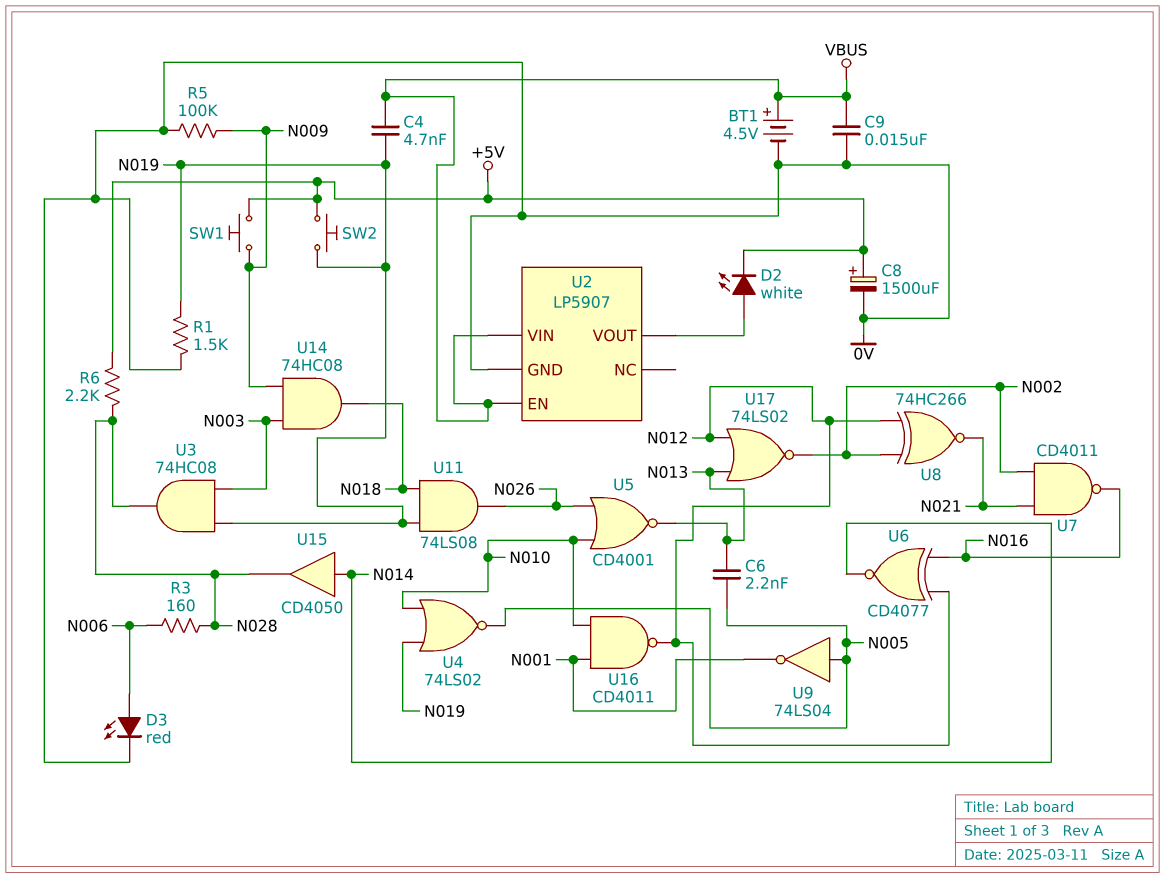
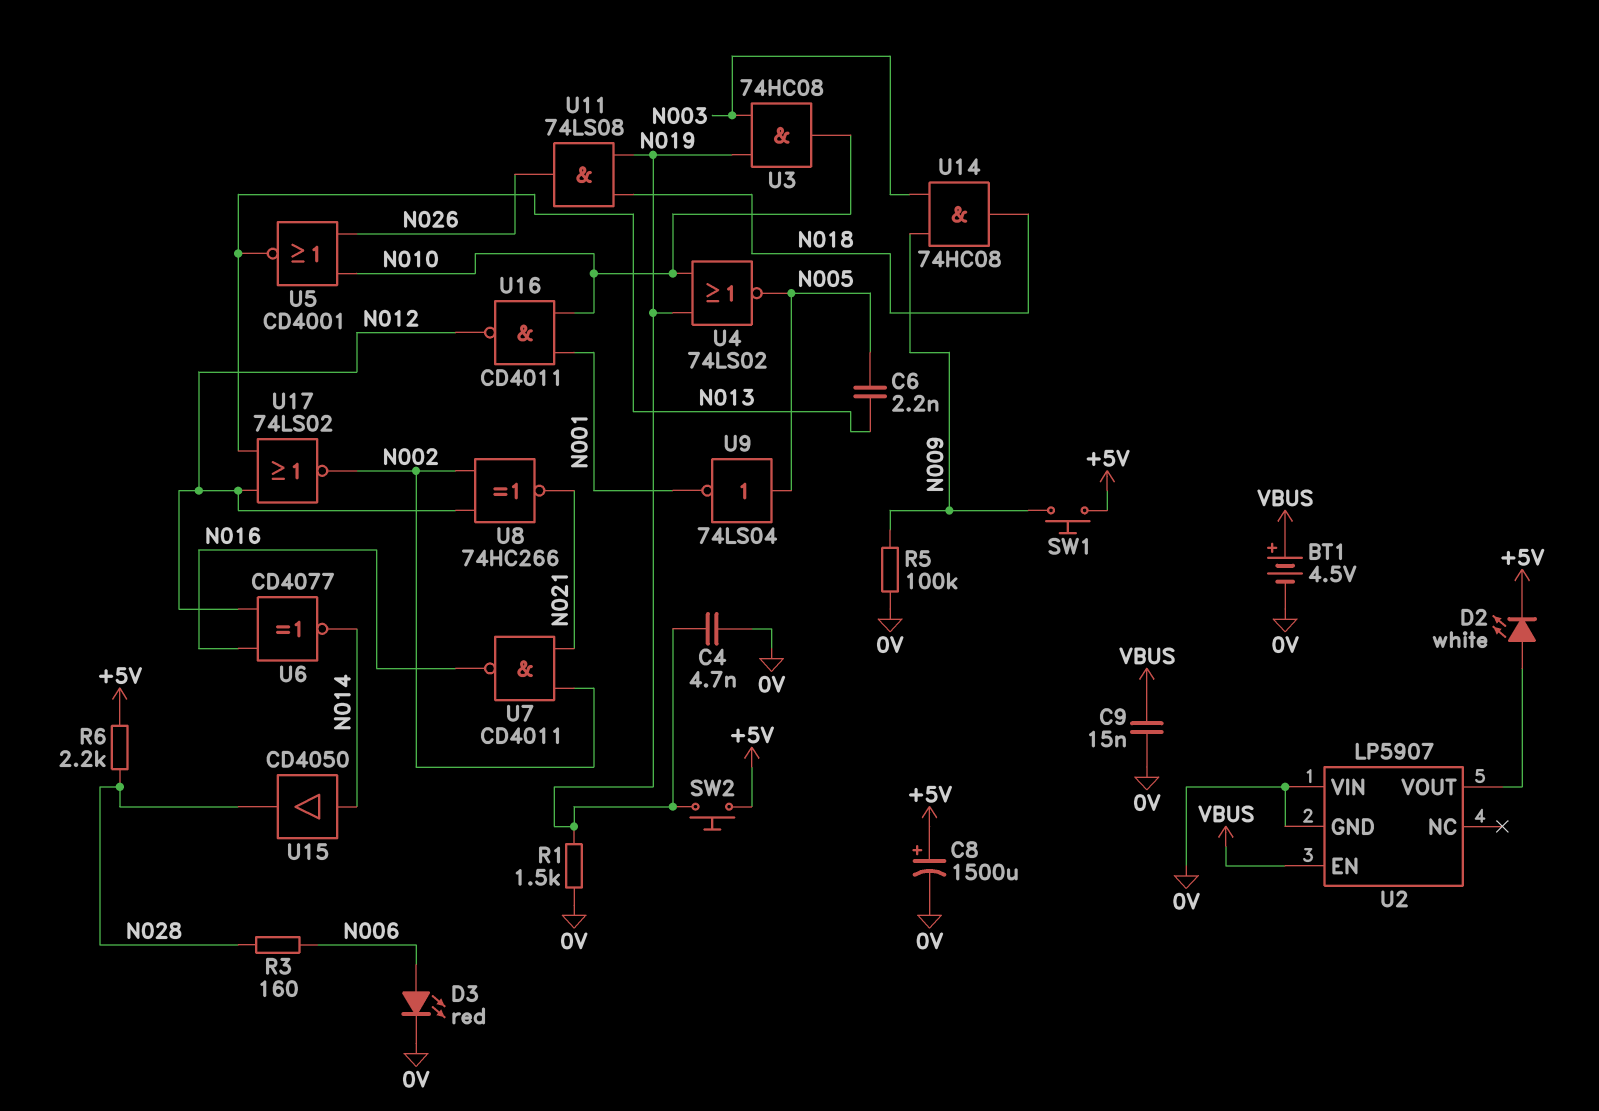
C4: 4.7nF (N019, VBUS) -> 4.7nF (0V, N019)
U2 pin VIN: VBUS -> 0V
U3: AND 74HC08 (in N003, in N019, out N028) -> AND 74HC08 (in N003, in N019, out N010)

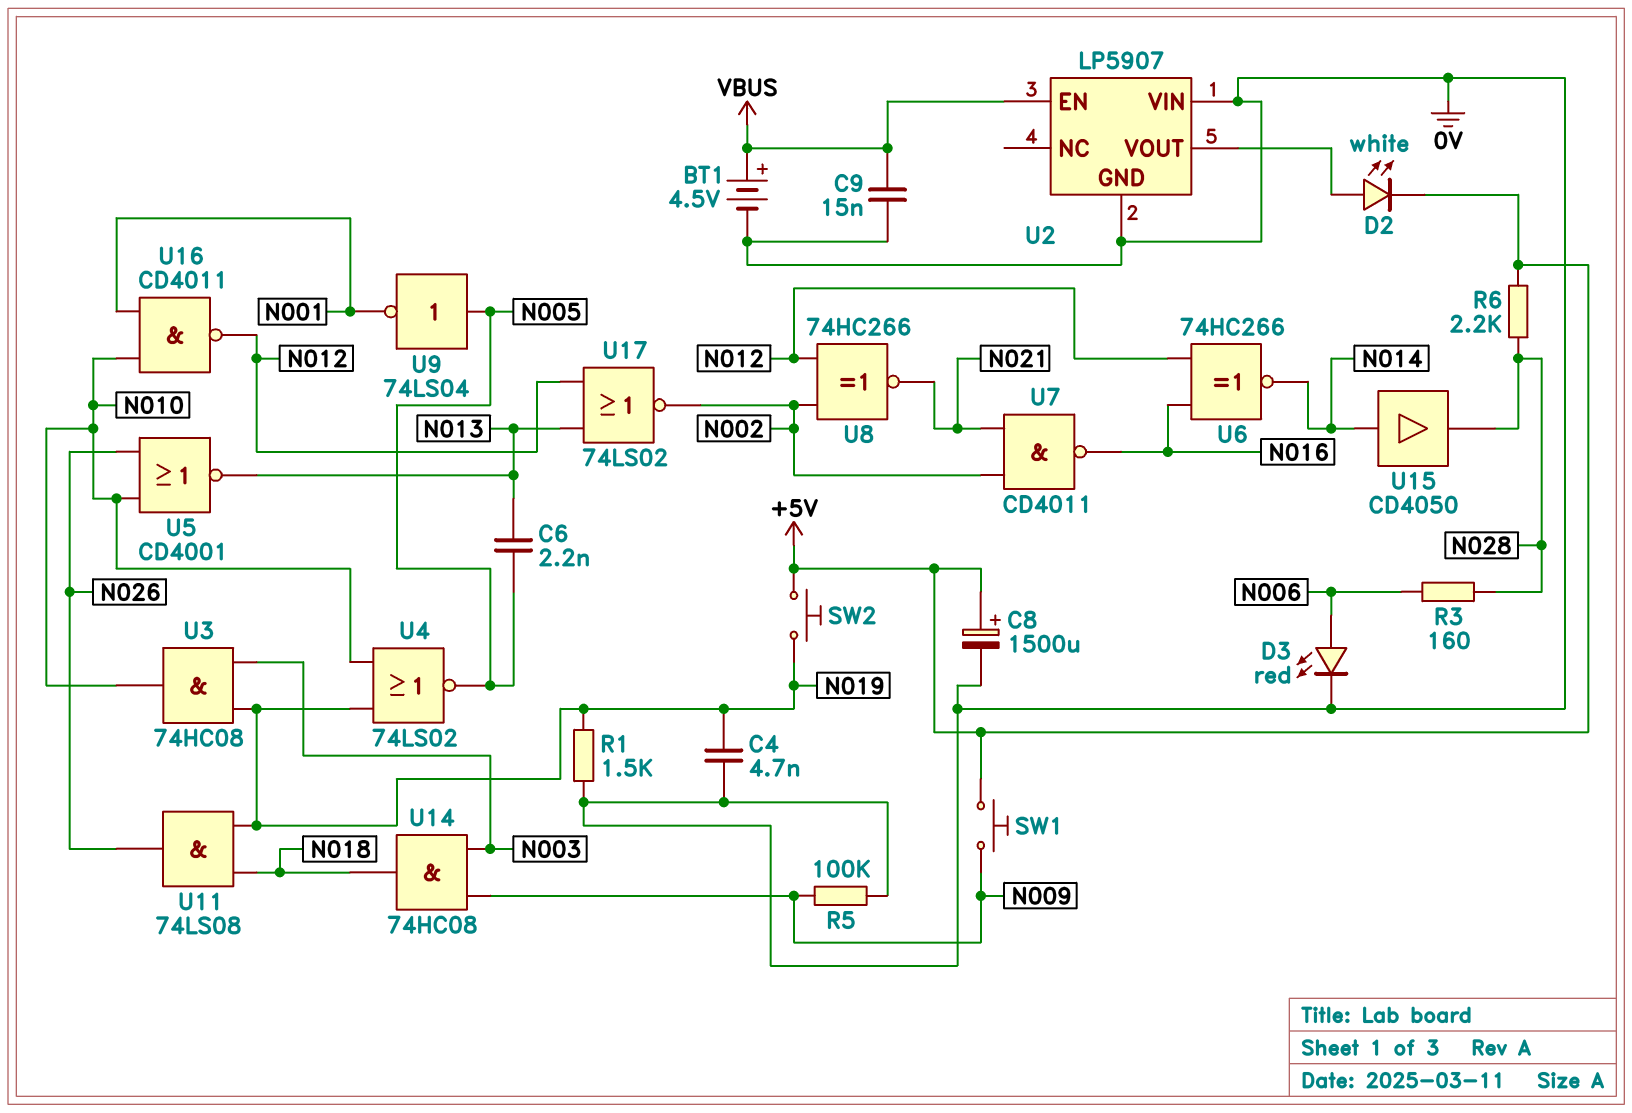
U6: XNOR CD4077 (in N012, in N016, out N014) -> XNOR 74HC266 (in N012, in N016, out N014)

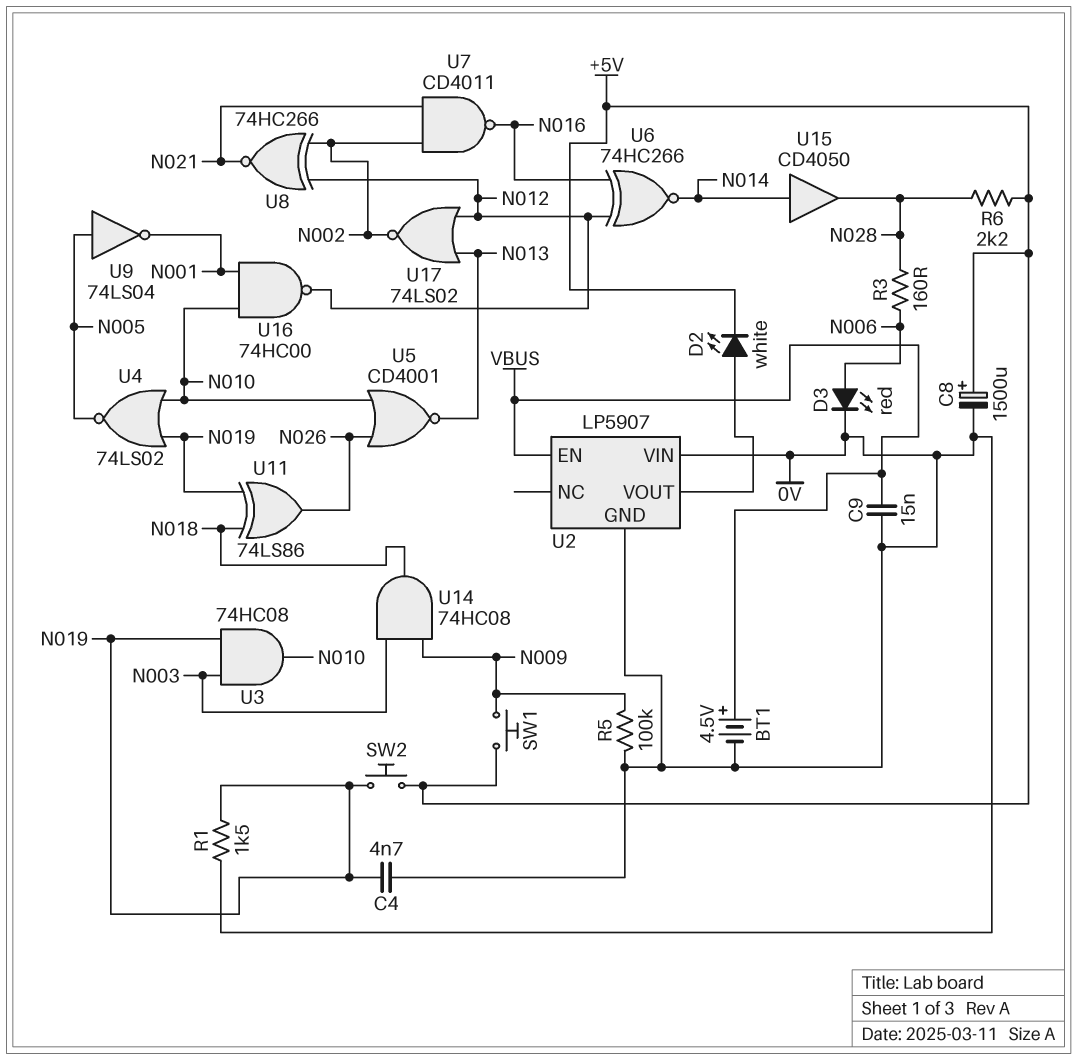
C6: 2.2nF (N005, N013) -> none
U11: AND 74LS08 (in N018, in N019, out N026) -> XOR 74LS86 (in N018, in N019, out N026)
U16: NAND CD4011 (in N001, in N010, out N012) -> NAND 74HC00 (in N001, in N010, out N012)

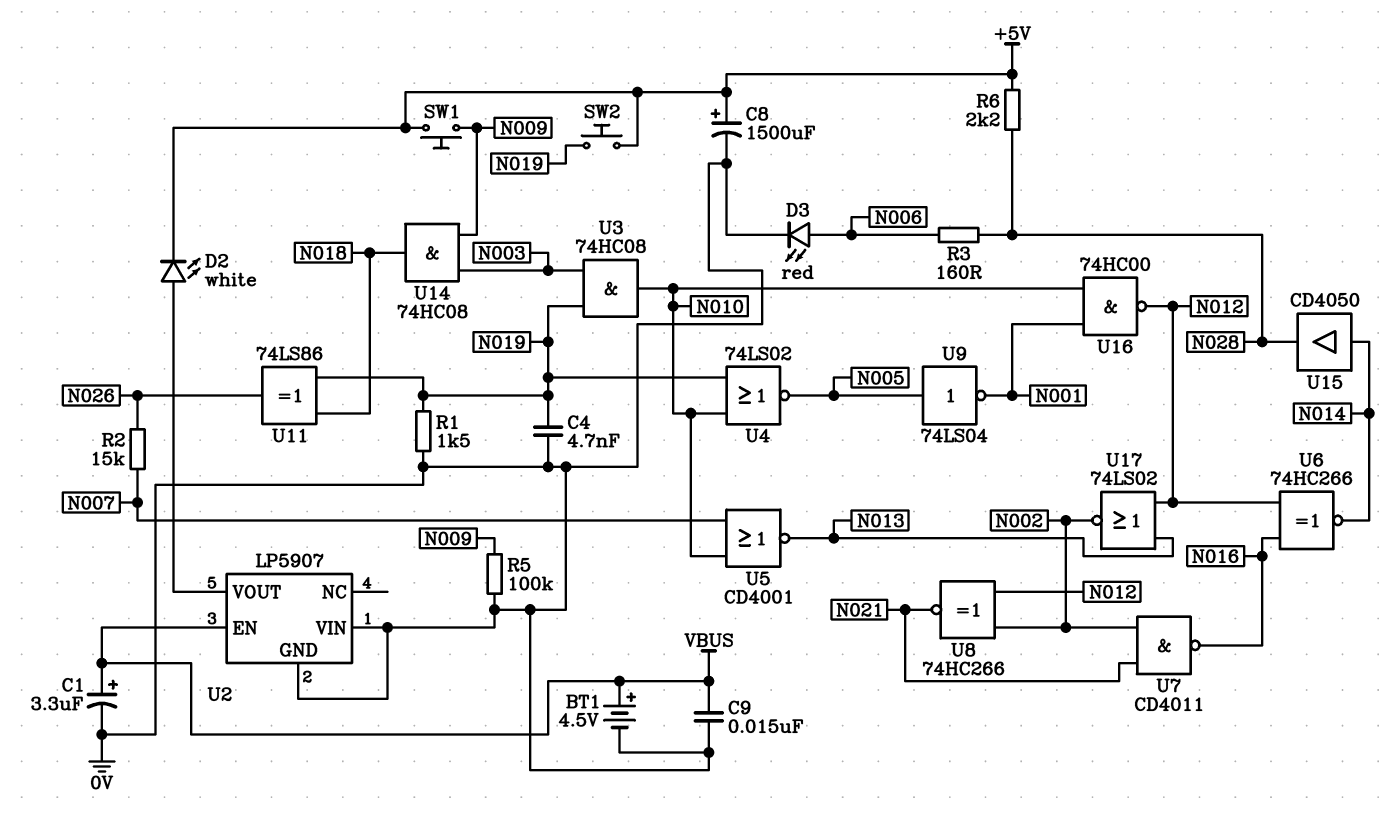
C1: none -> 3.3uF (plus VBUS, minus 0V)
R2: none -> 15k (N007, N026)
U5: NOR CD4001 (in N010, in N026, out N013) -> NOR CD4001 (in N007, in N010, out N013)

